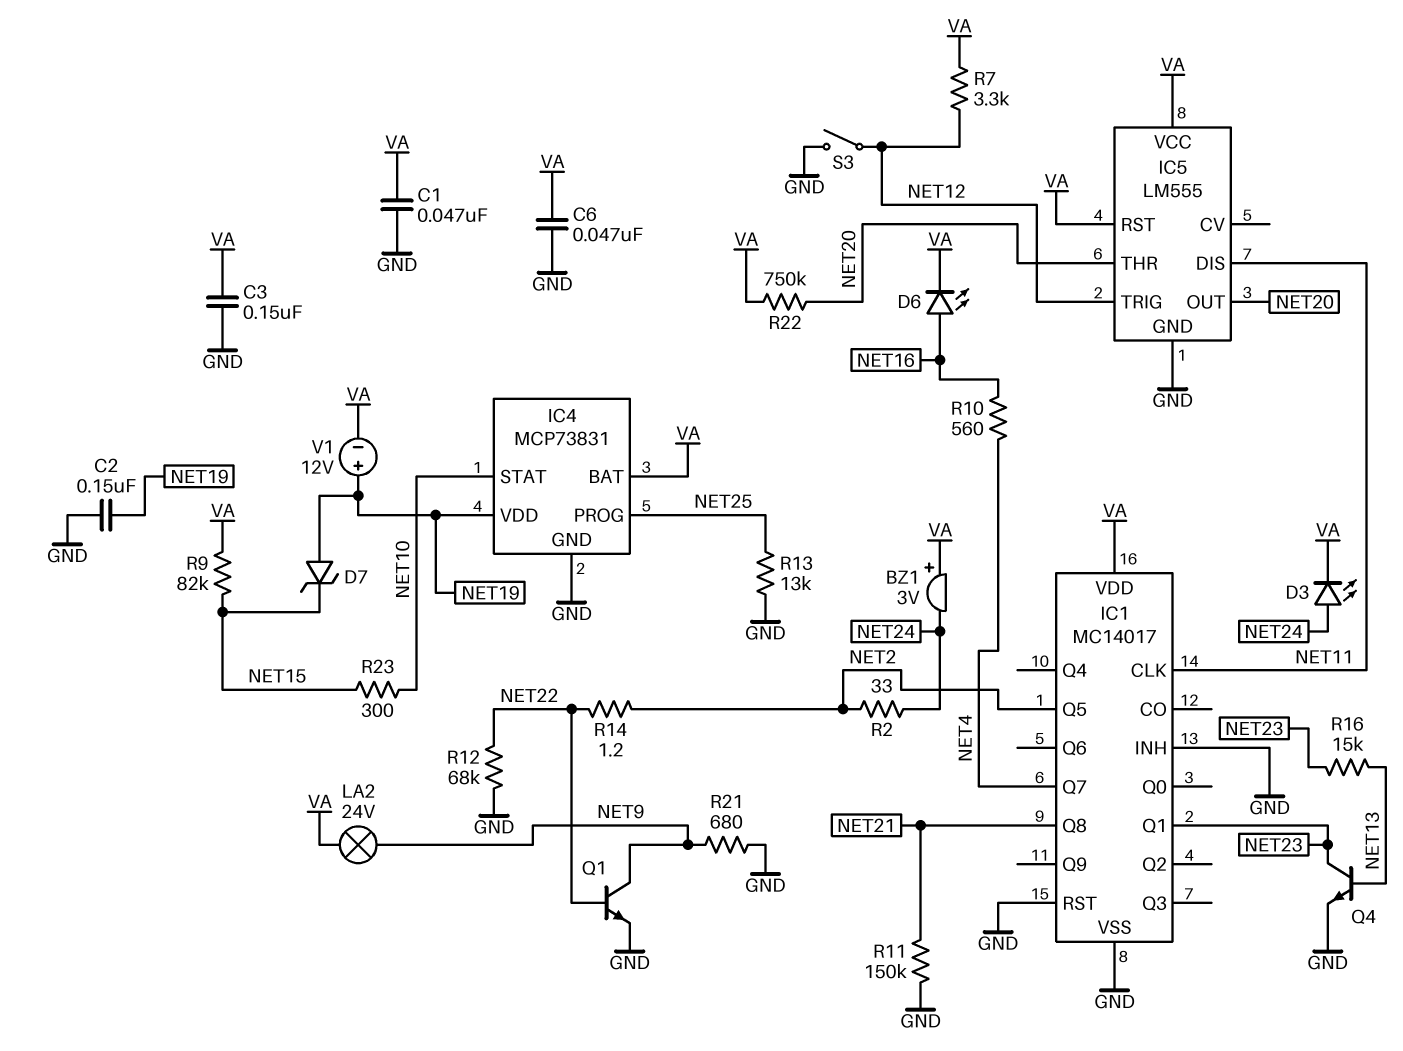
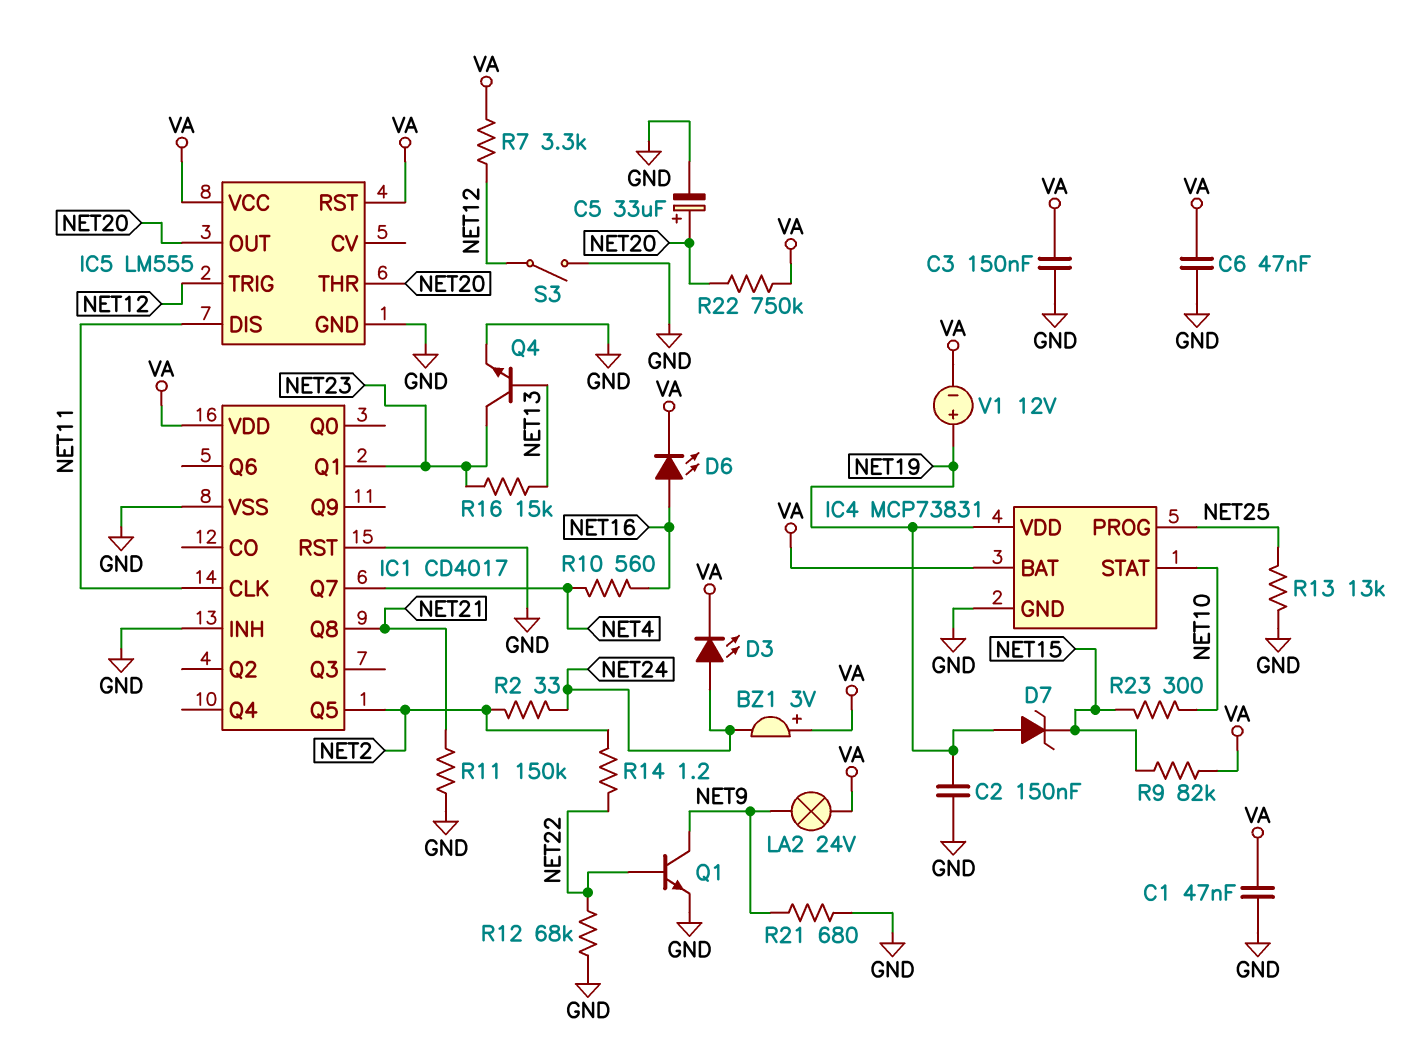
C5: none -> 33uF (plus NET20, minus GND)
IC1: MC14017 -> CD4017

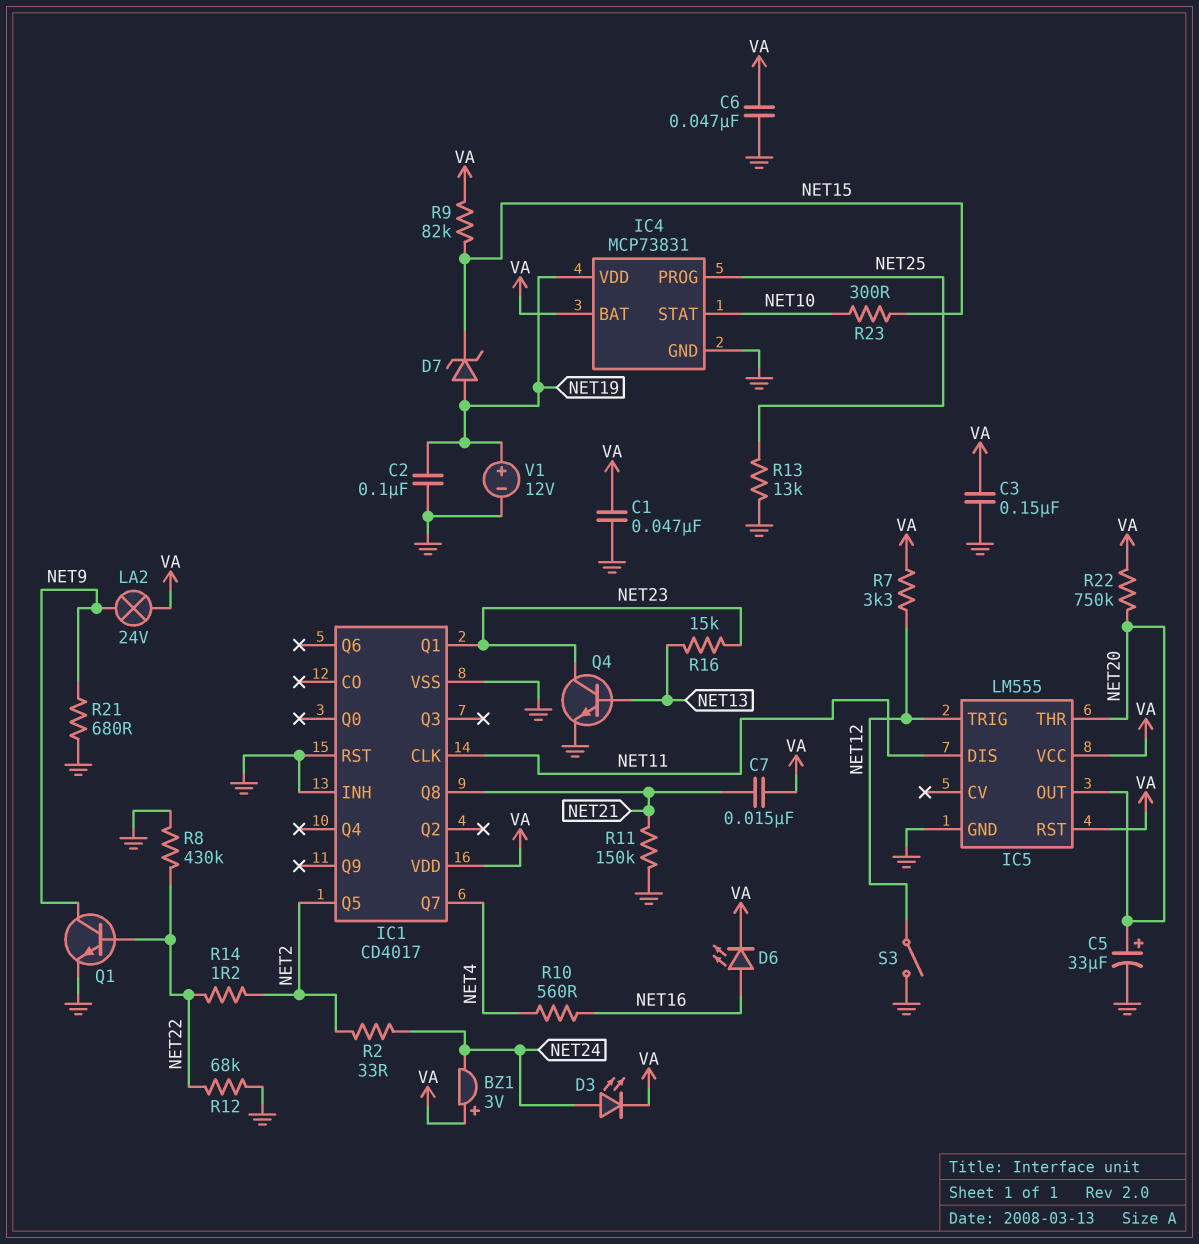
C2: 150nF (GND, NET19) -> 100nF (GND, NET19)
C7: none -> 15nF (NET21, VA)
R8: none -> 430k (GND, NET22)
V1: 12V (plus NET19, minus VA) -> 12V (plus NET19, minus GND)

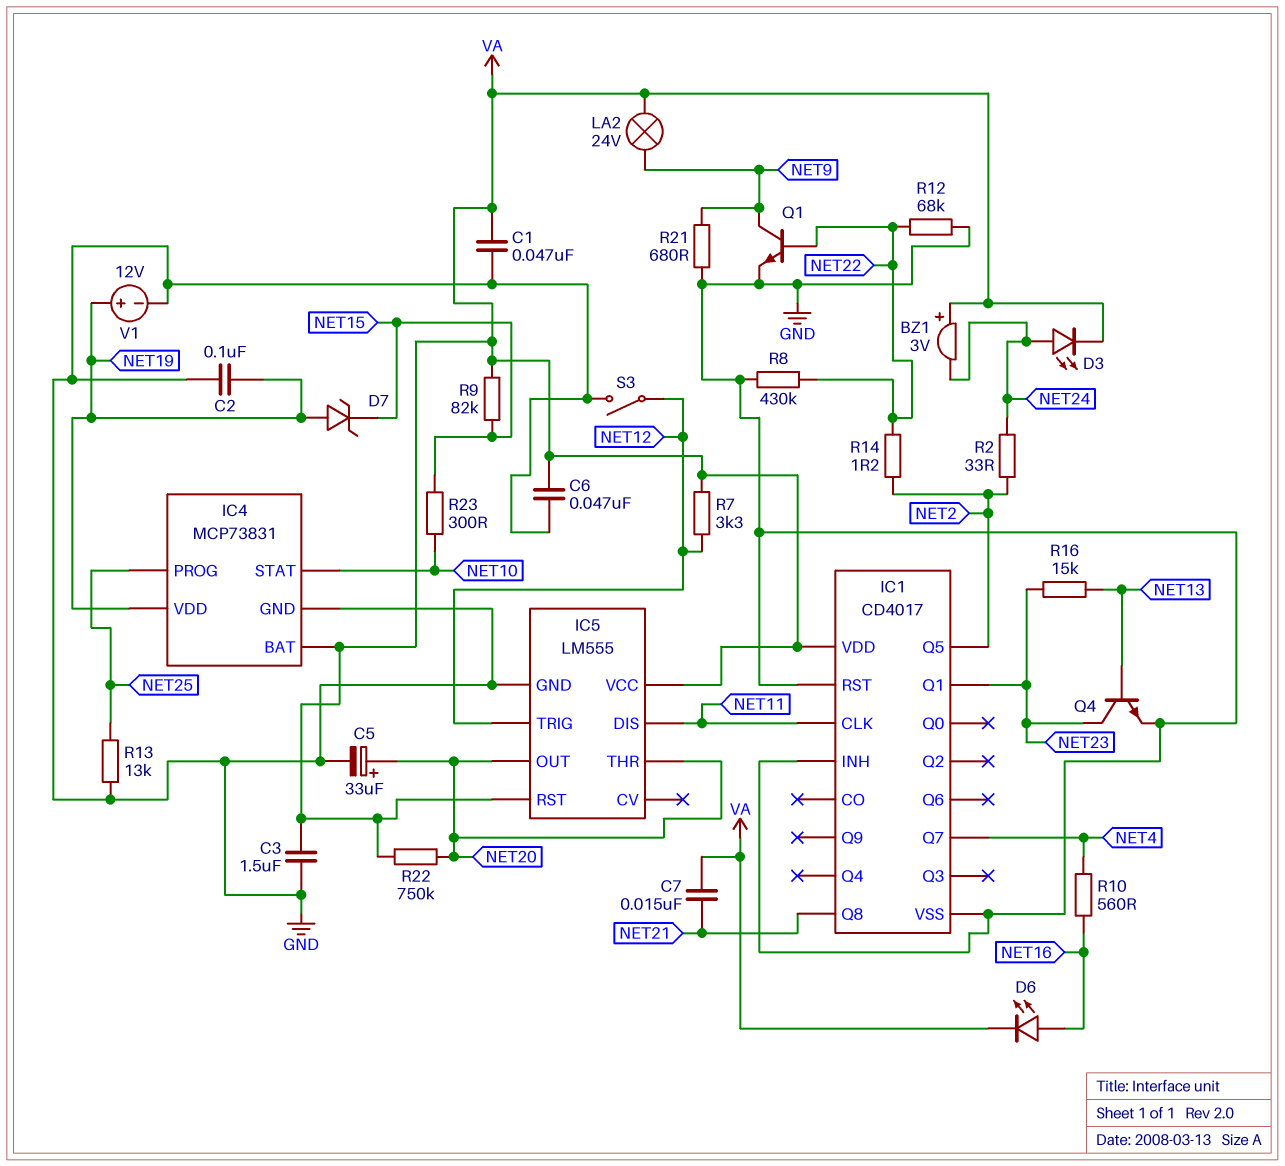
C3: 150nF (GND, VA) -> 1.5uF (GND, VA)
R11: 150k (GND, NET21) -> none

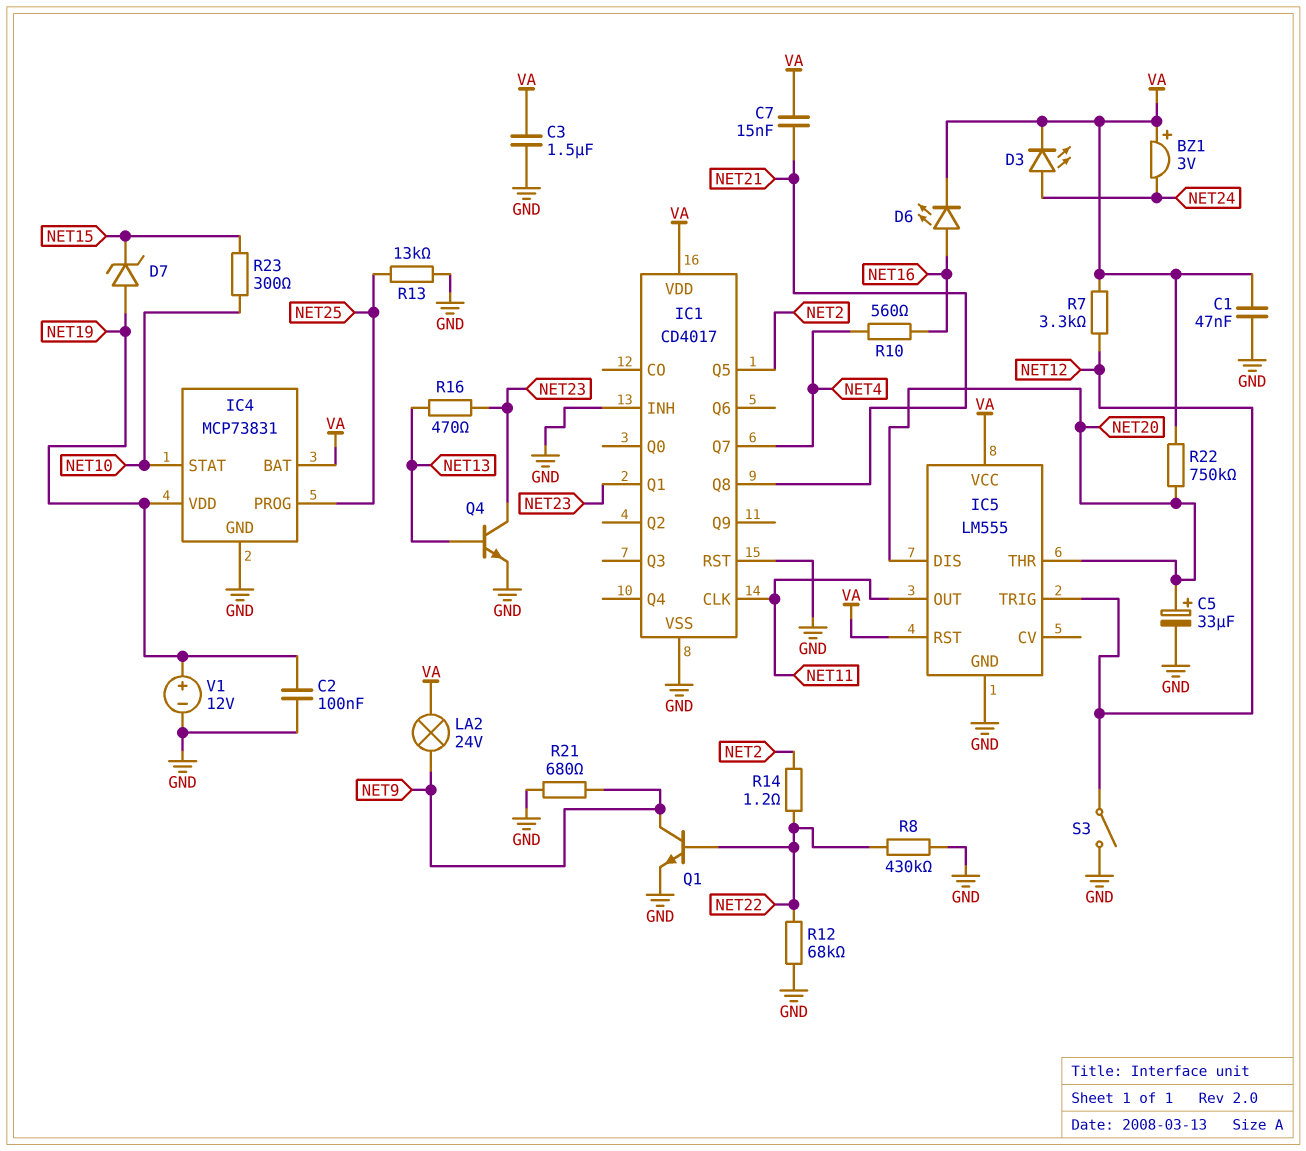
C6: 47nF (GND, VA) -> none
IC5 pin DIS: NET11 -> NET20
IC5 pin OUT: NET20 -> NET11
R2: 33 (NET2, NET24) -> none
R9: 82k (NET15, VA) -> none
R16: 15k (NET13, NET23) -> 470 (NET13, NET23)

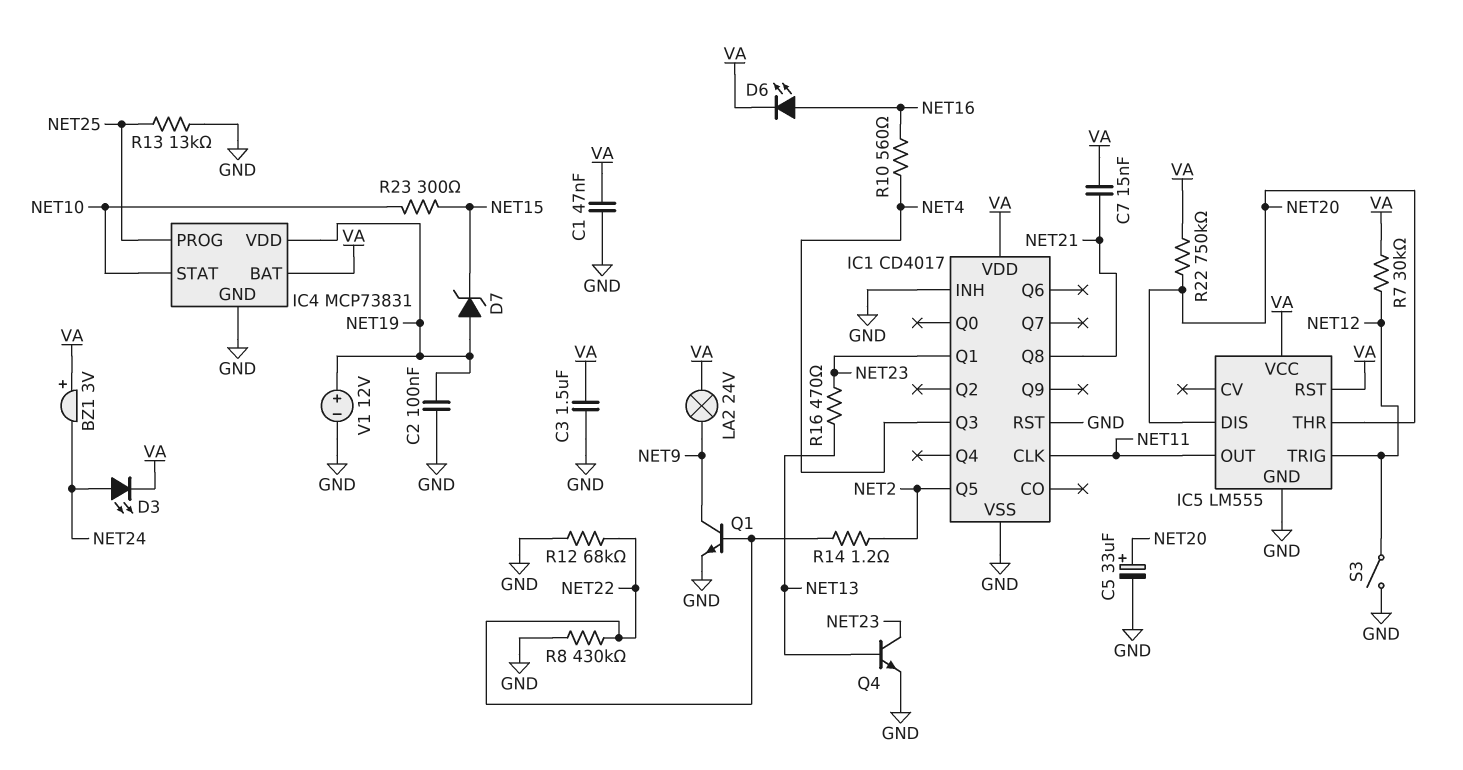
IC1 pin Q3: none -> NET4
IC1 pin Q7: NET4 -> none
R7: 3.3k (NET12, VA) -> 30k (NET12, VA)
R21: 680 (GND, NET9) -> none

